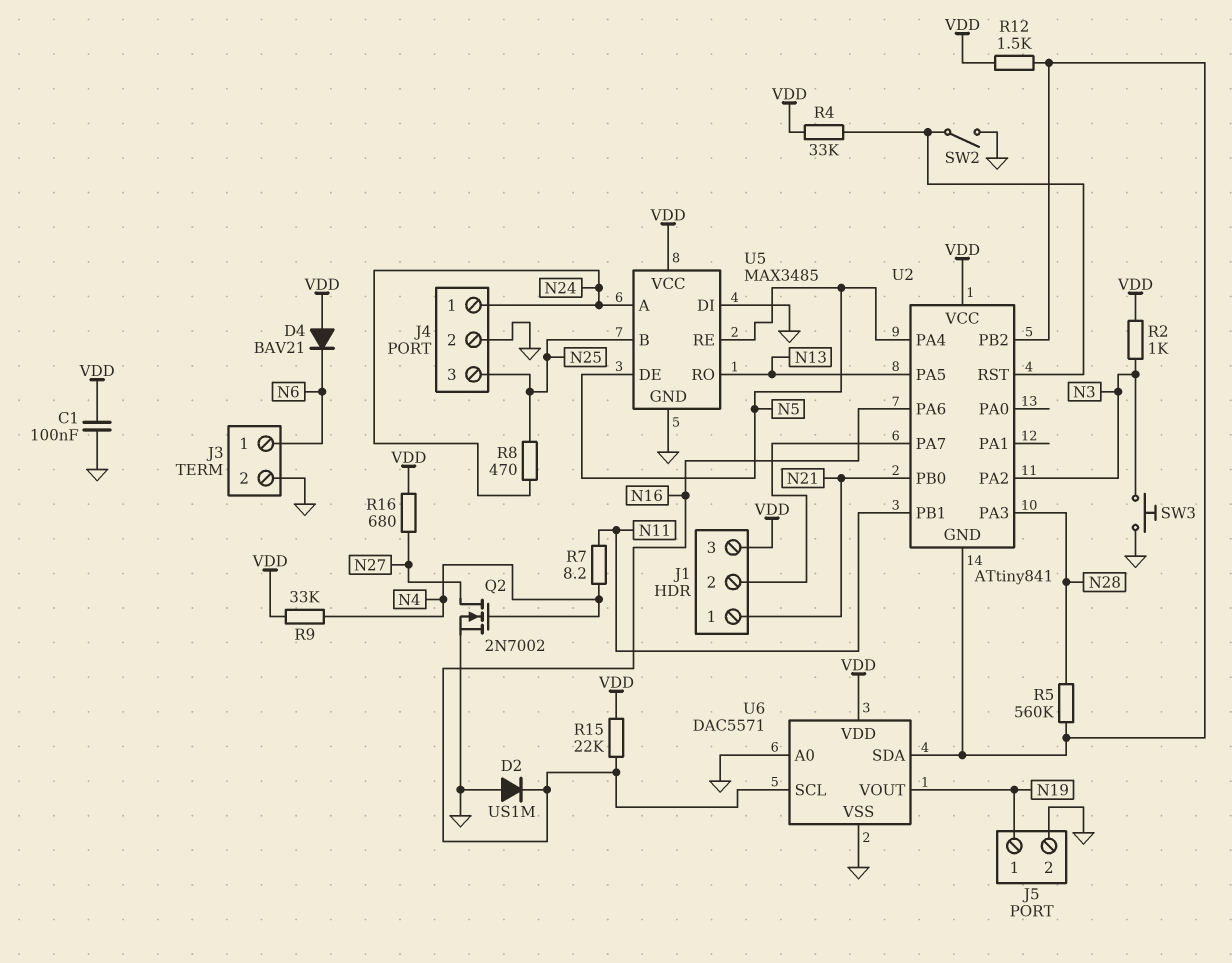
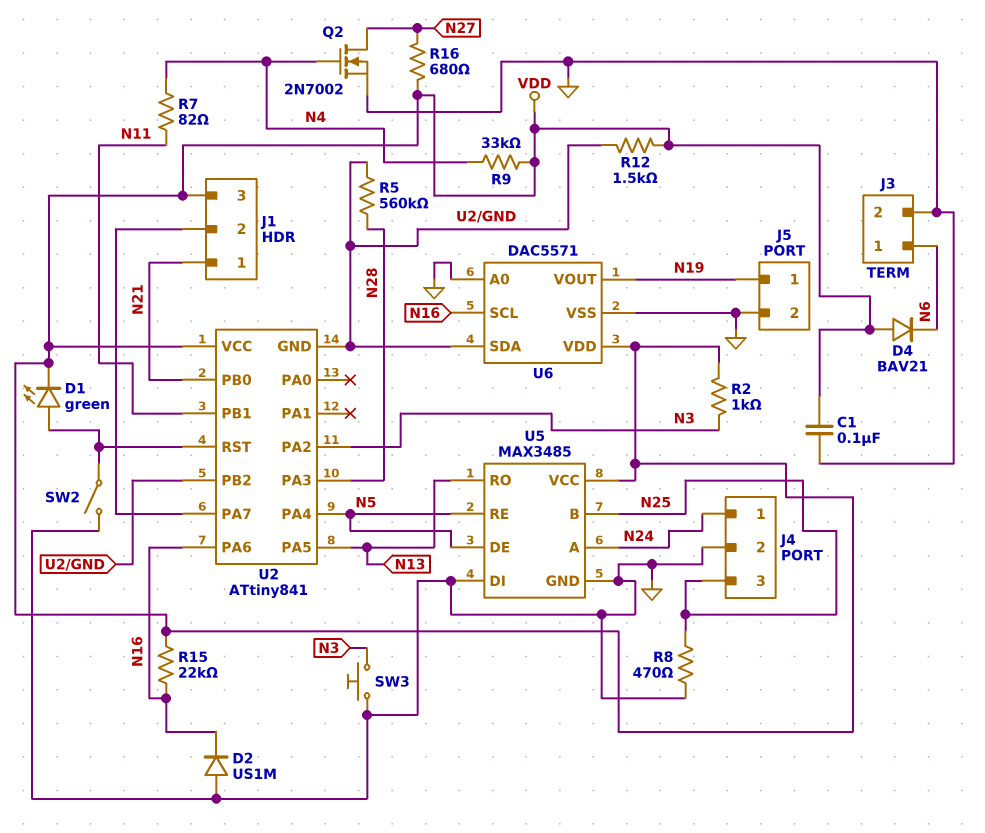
D1: none -> LED green (A U2/RST, K VDD)
R4: 33k (U2/RST, VDD) -> none
R7: 8.2 (N4, N11) -> 82 (N4, N11)
R8: 470 (N24, N25) -> 470 (GND, N25)

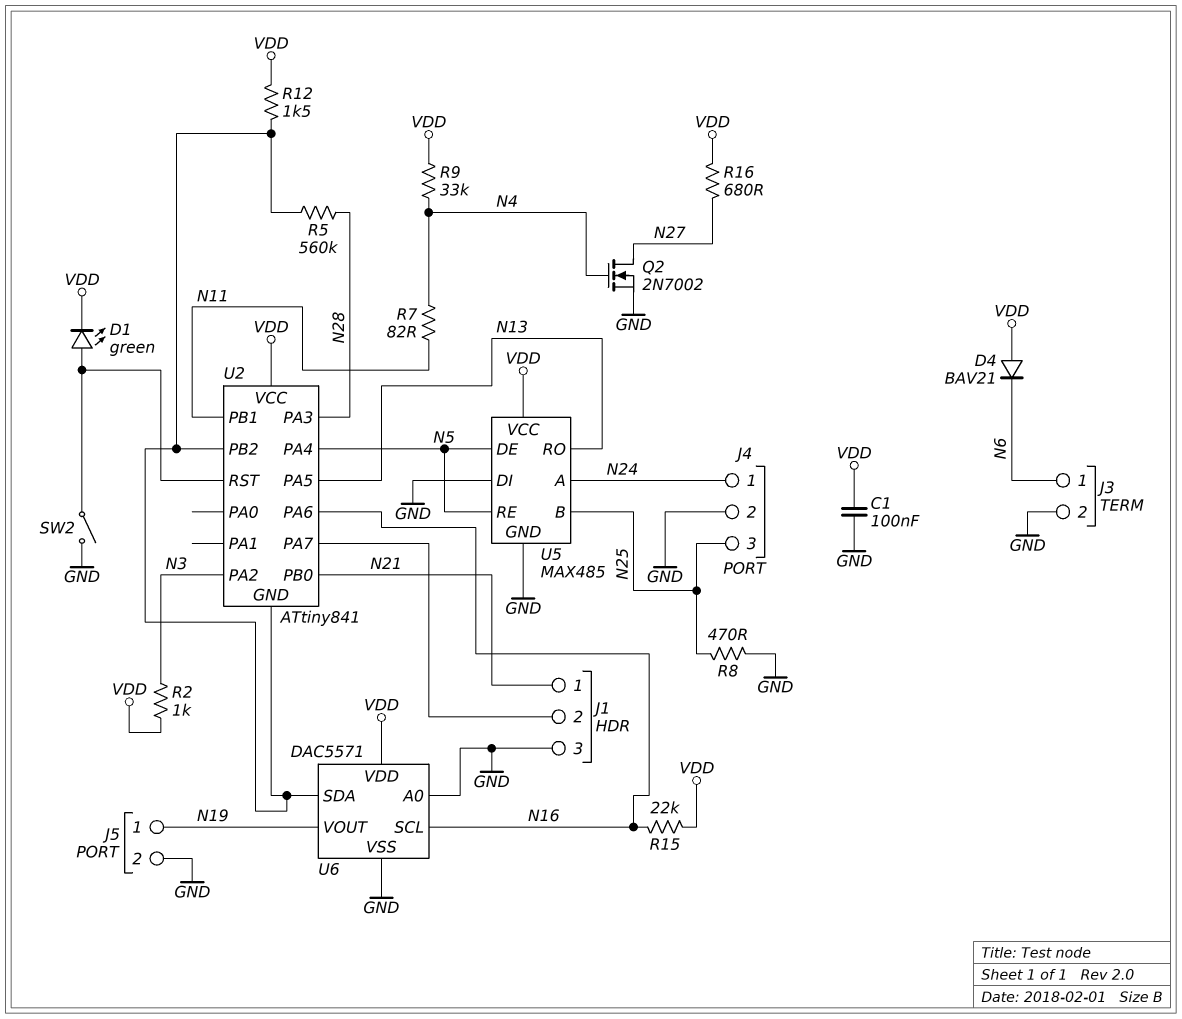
D2: diode US1M (A GND, K N16) -> none
J1 pin 3: VDD -> GND
SW3: button (GND, N3) -> none
U5: MAX3485 -> MAX485

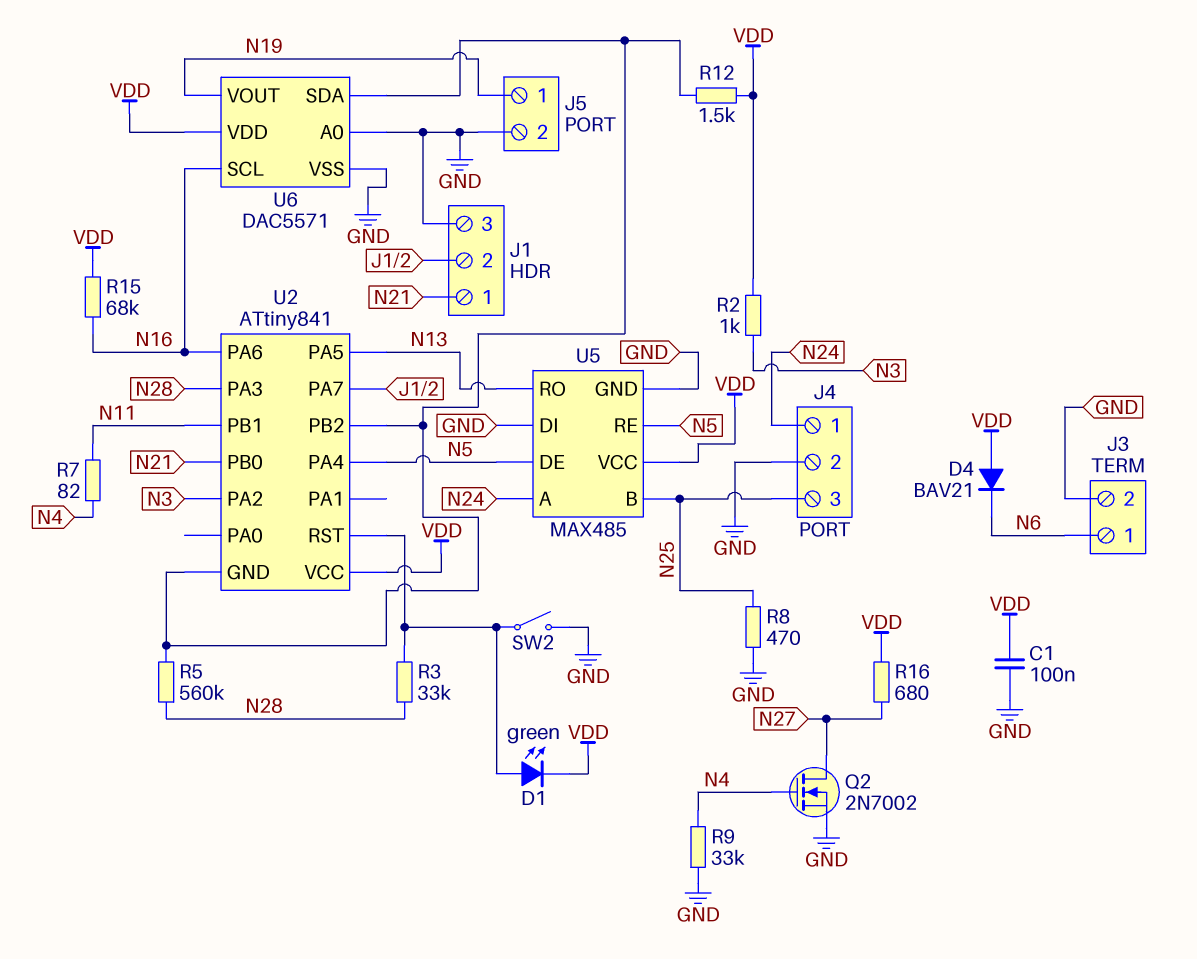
R3: none -> 33k (N28, U2/RST)
R9: 33k (N4, VDD) -> 33k (GND, N4)
R15: 22k (N16, VDD) -> 68k (N16, VDD)

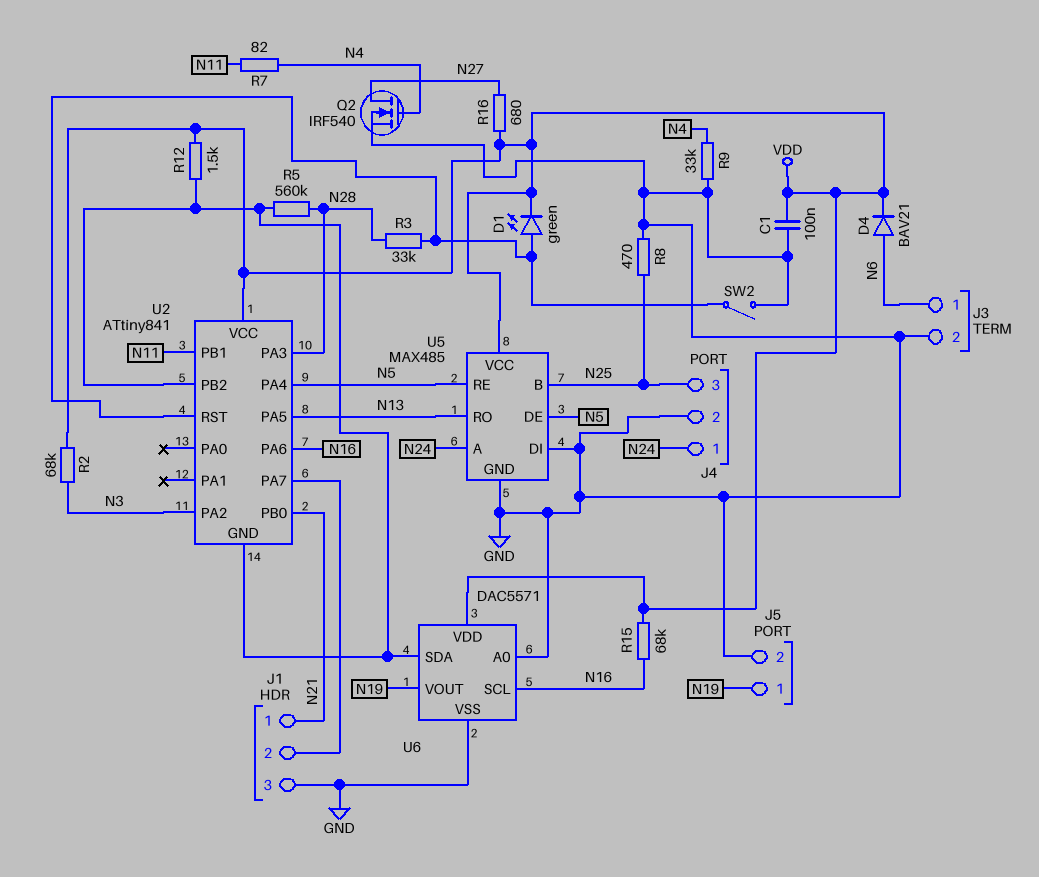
D4: diode BAV21 (A VDD, K N6) -> diode BAV21 (A N6, K VDD)
Q2: NMOS 2N7002 (G N4, D N27, S GND) -> NMOS IRF540 (G N4, D N27, S GND)
R2: 1k (N3, VDD) -> 68k (N3, VDD)

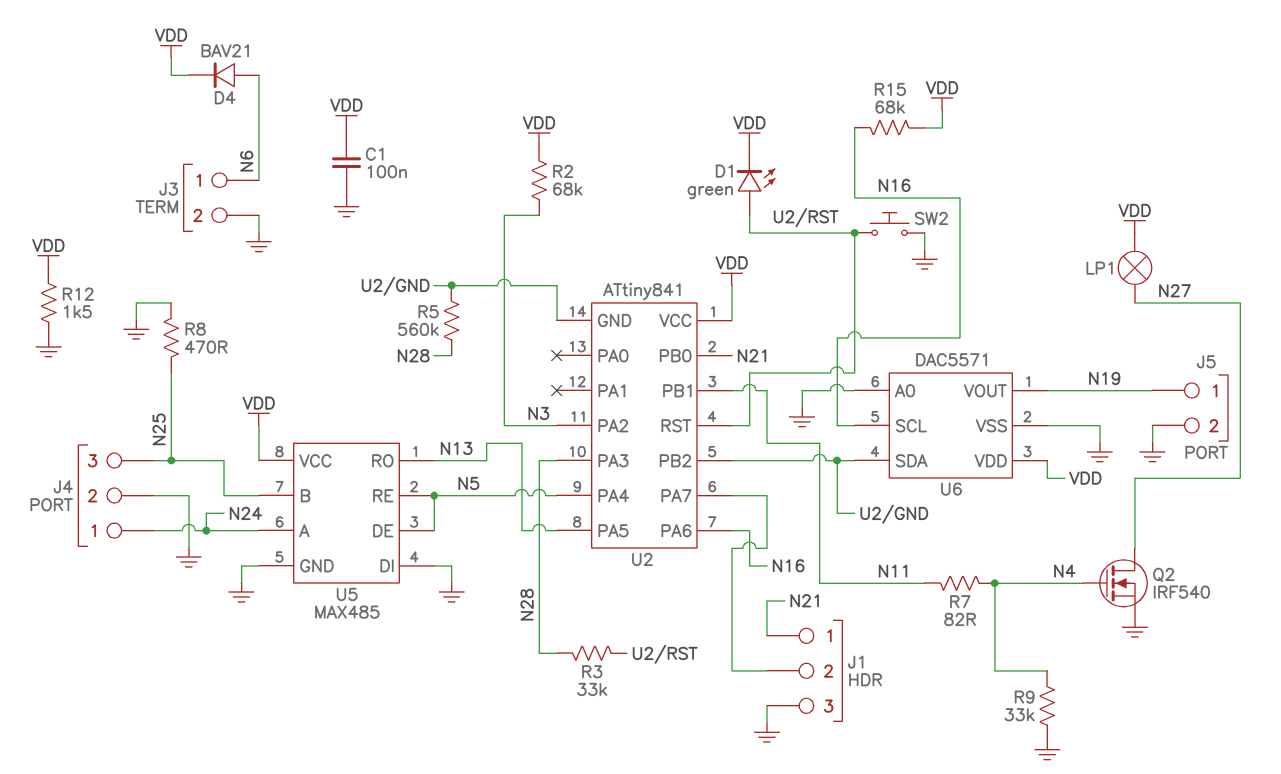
LP1: none -> lamp (N27, VDD)
R12: 1.5k (U2/GND, VDD) -> 1.5k (GND, VDD)
R16: 680 (N27, VDD) -> none
SW2: switch (GND, U2/RST) -> button (GND, U2/RST)

